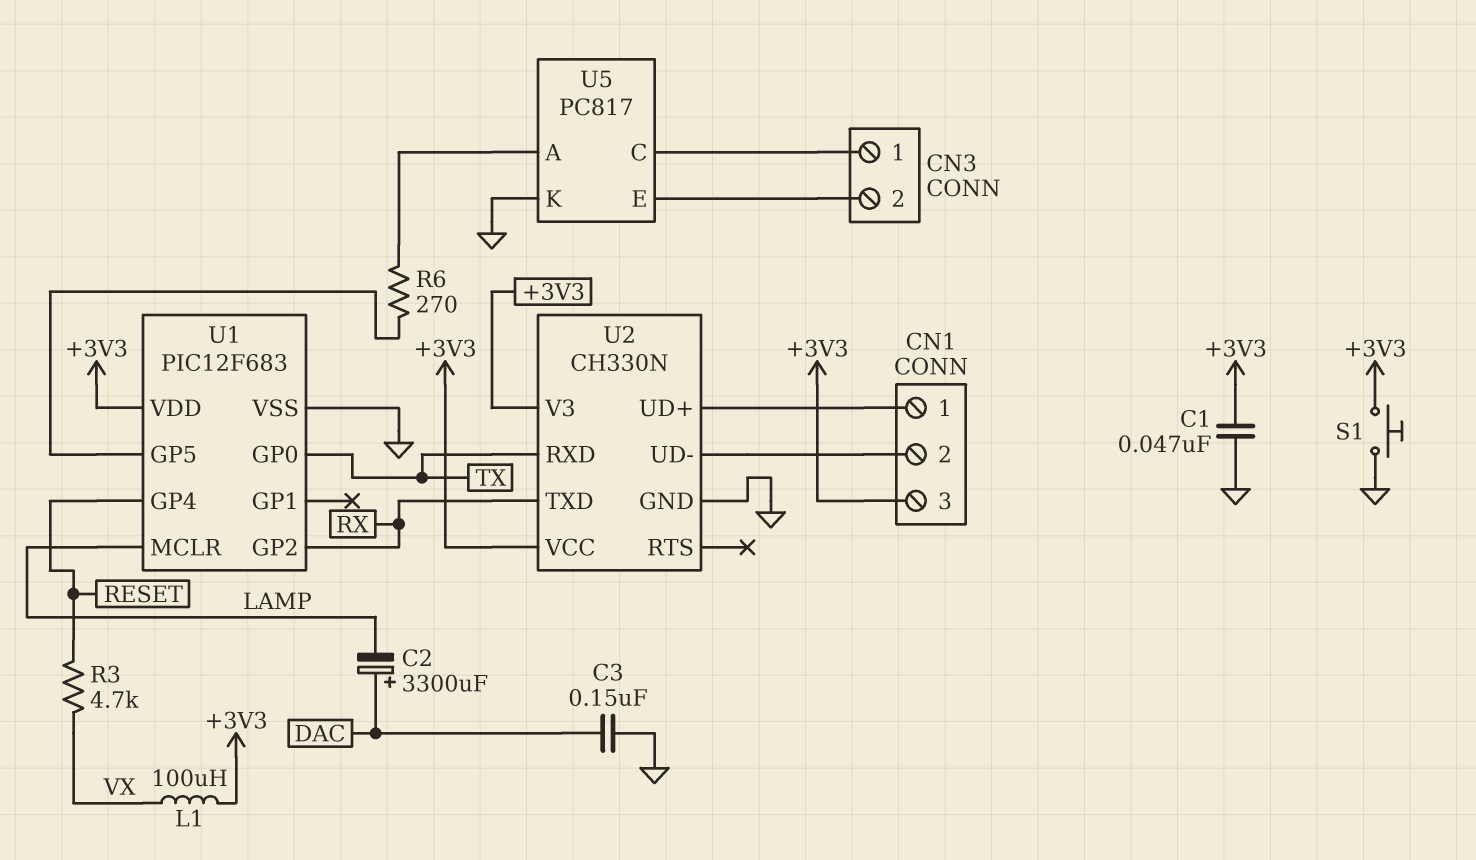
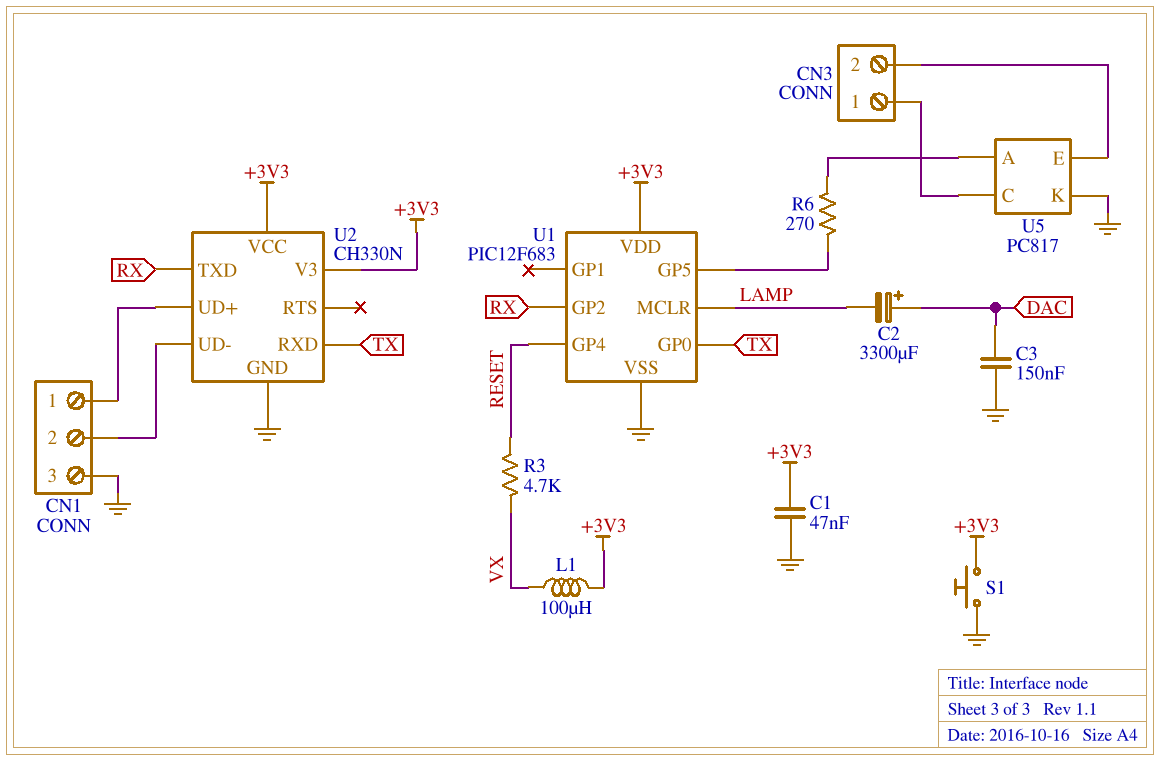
CN1 pin 3: +3V3 -> GND

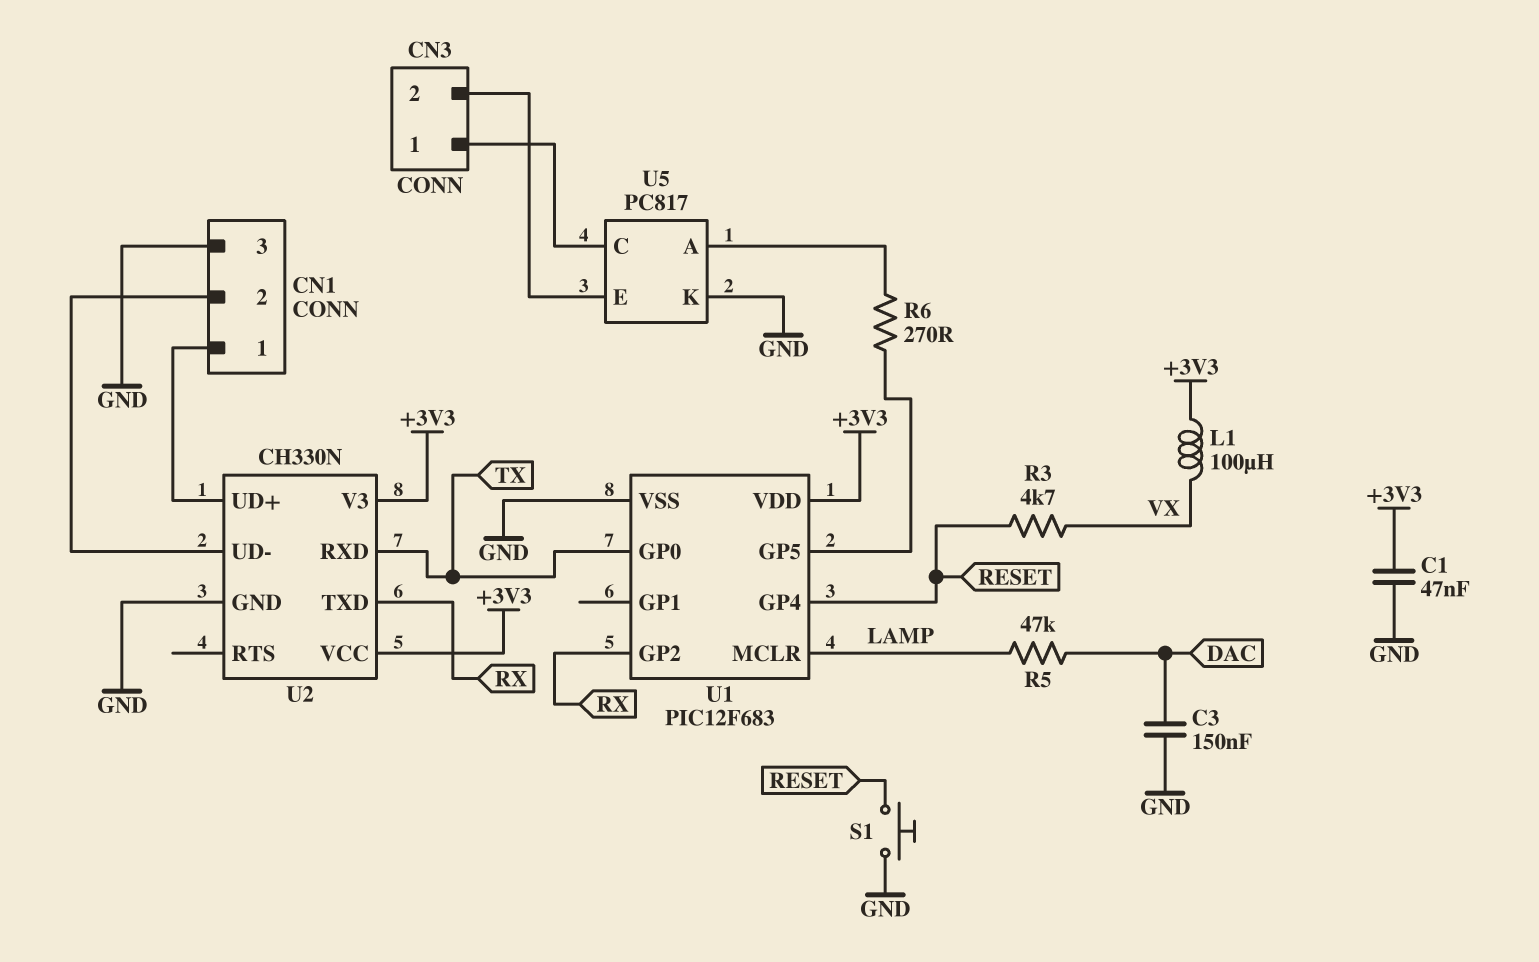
C2: 3300uF (plus DAC, minus LAMP) -> none
R5: none -> 47k (DAC, LAMP)
S1: button (+3V3, GND) -> button (GND, RESET)

